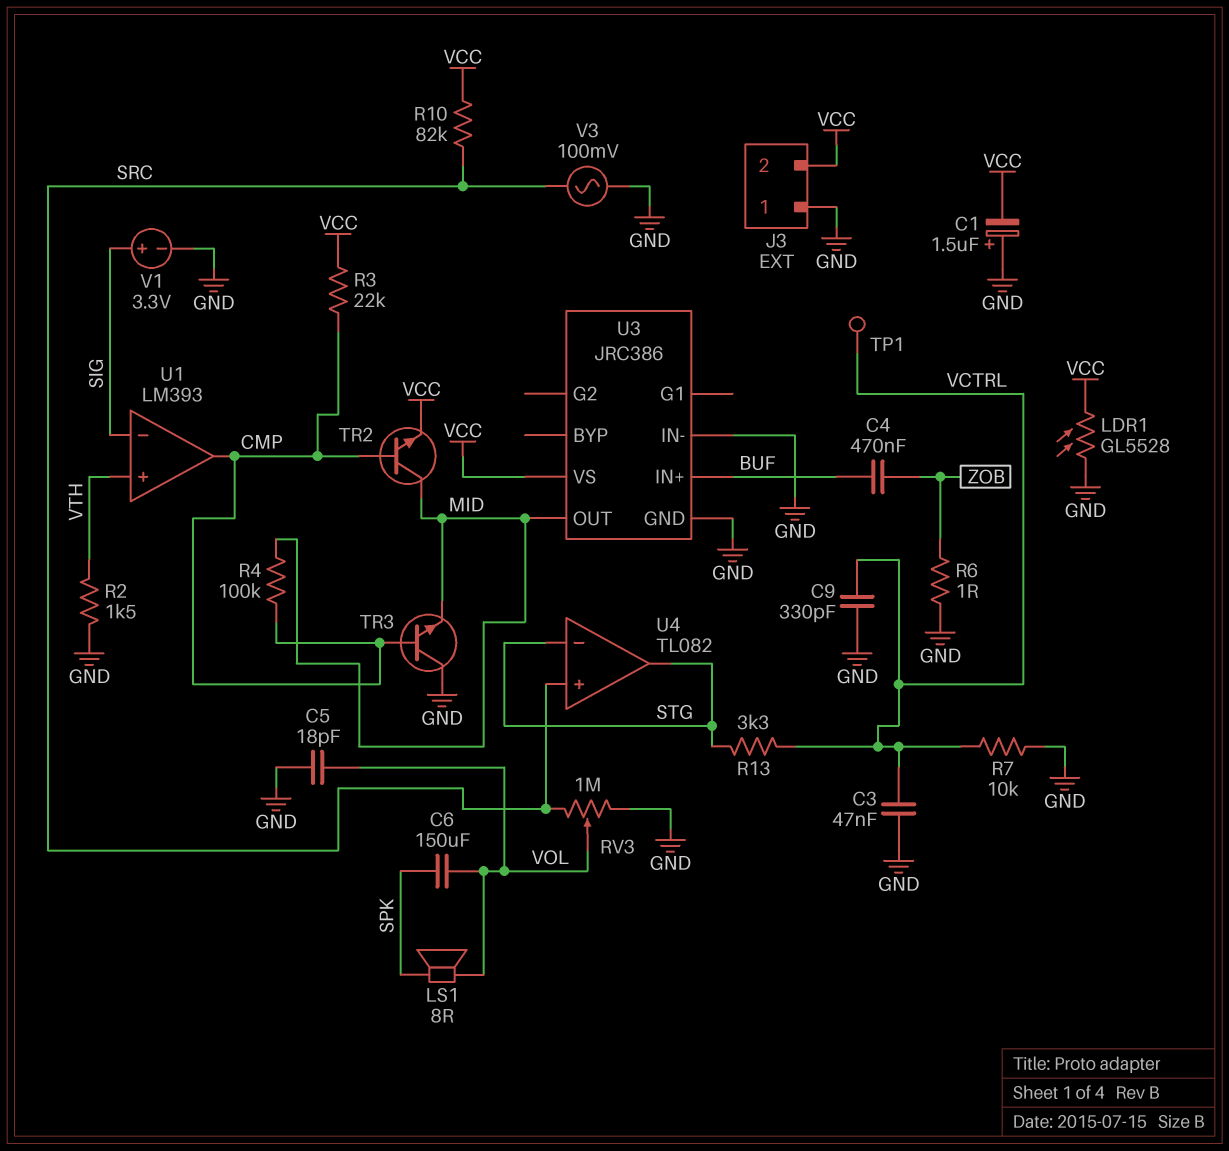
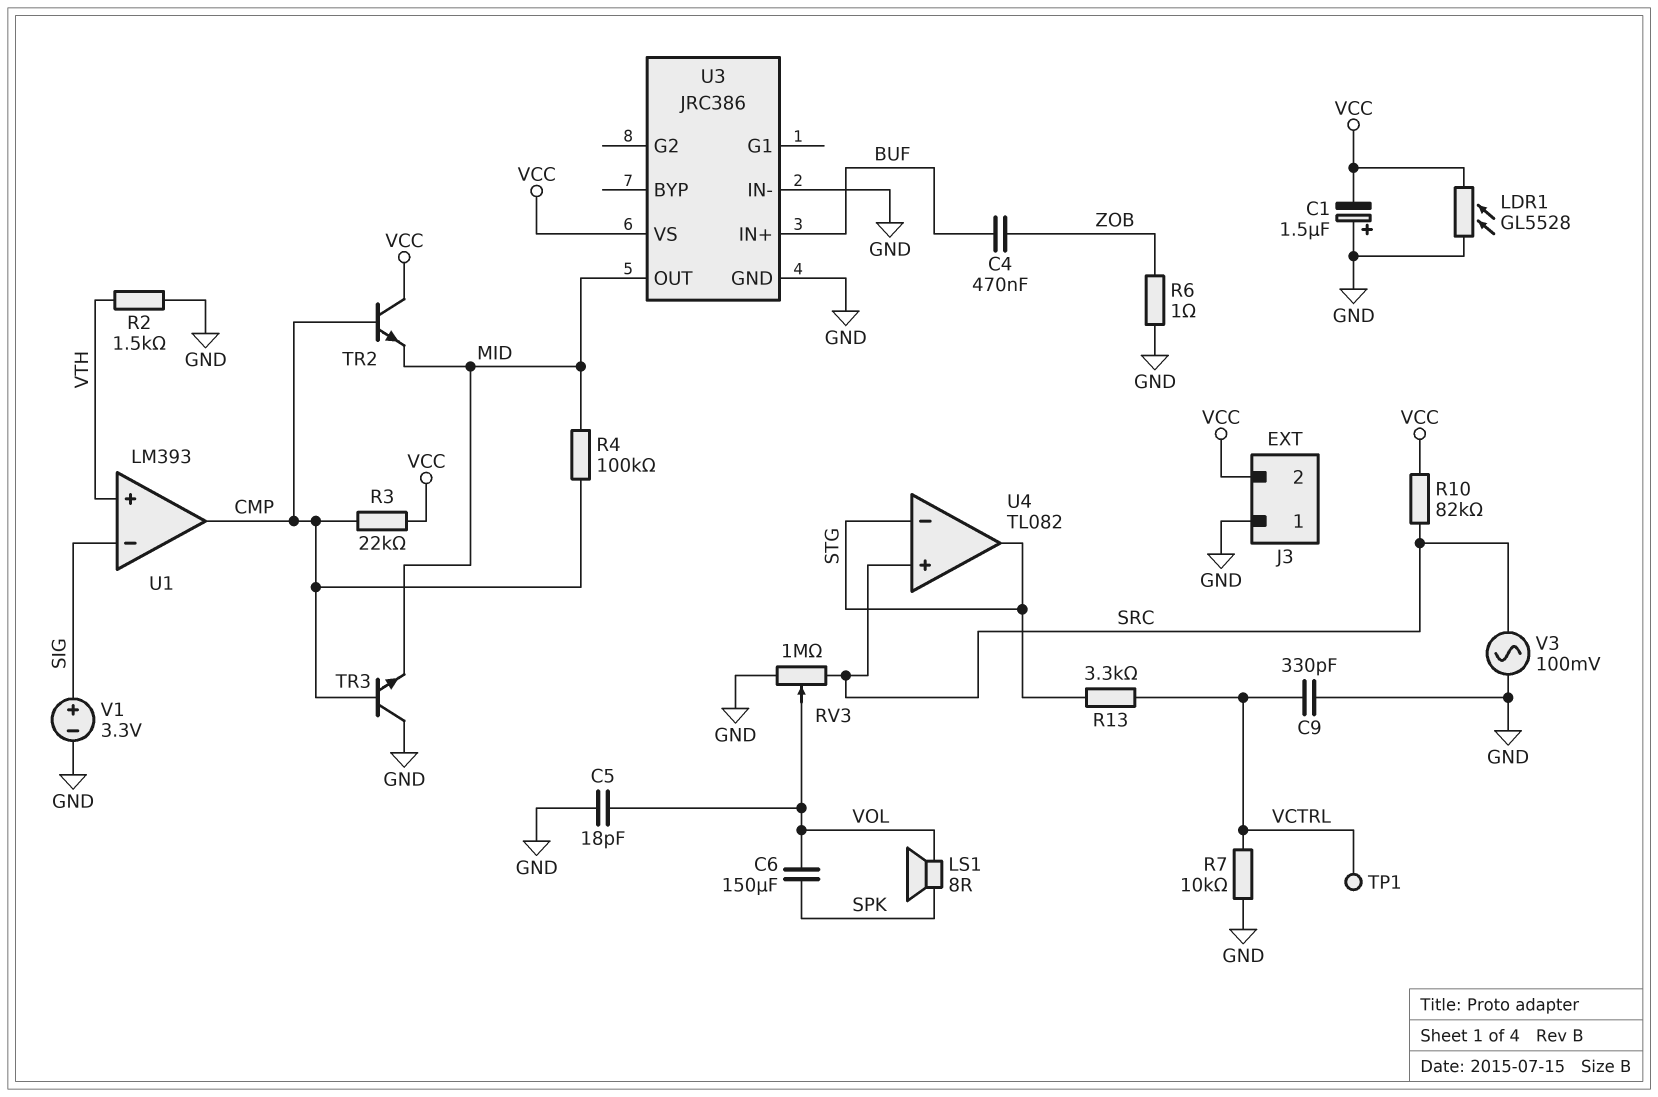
C3: 47nF (GND, VCTRL) -> none
TR2: NPN (B CMP, C MID, E VCC) -> NPN (B CMP, C VCC, E MID)

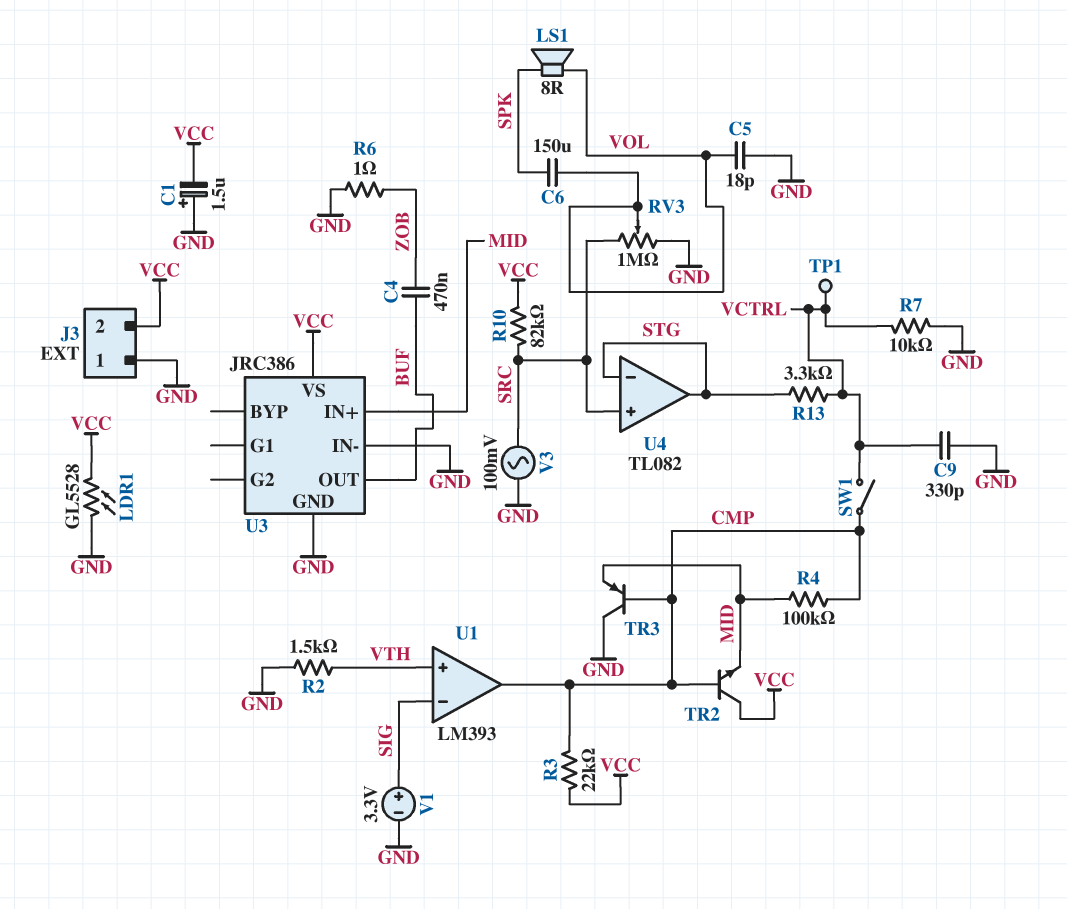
SW1: none -> switch (CMP, VCTRL)
TR3: NPN (B CMP, C GND, E MID) -> PNP (B CMP, C GND, E MID)
U3 pin IN+: BUF -> MID
U3 pin OUT: MID -> BUF

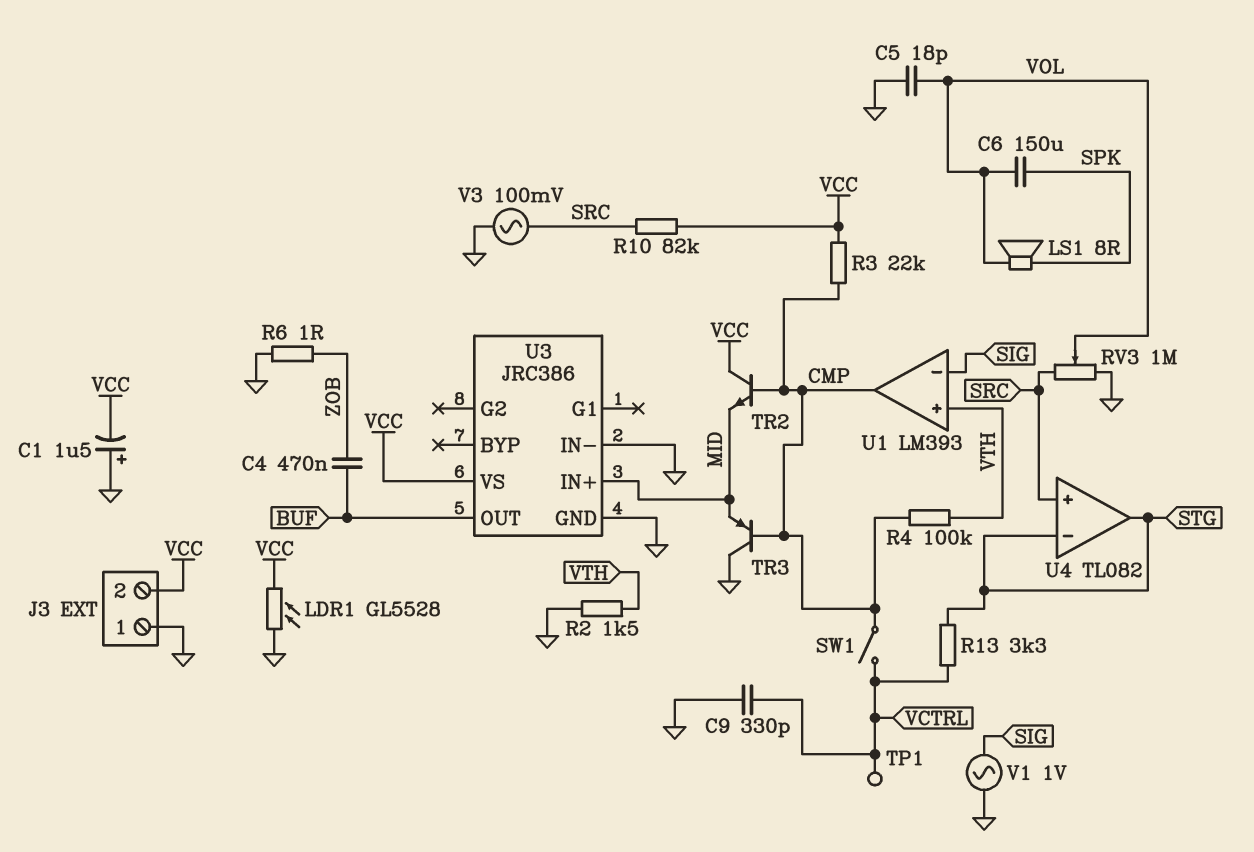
R4: 100k (CMP, MID) -> 100k (CMP, VTH)
R7: 10k (GND, VCTRL) -> none
V1: 3.3V (plus SIG, minus GND) -> AC 1V (GND, SIG)

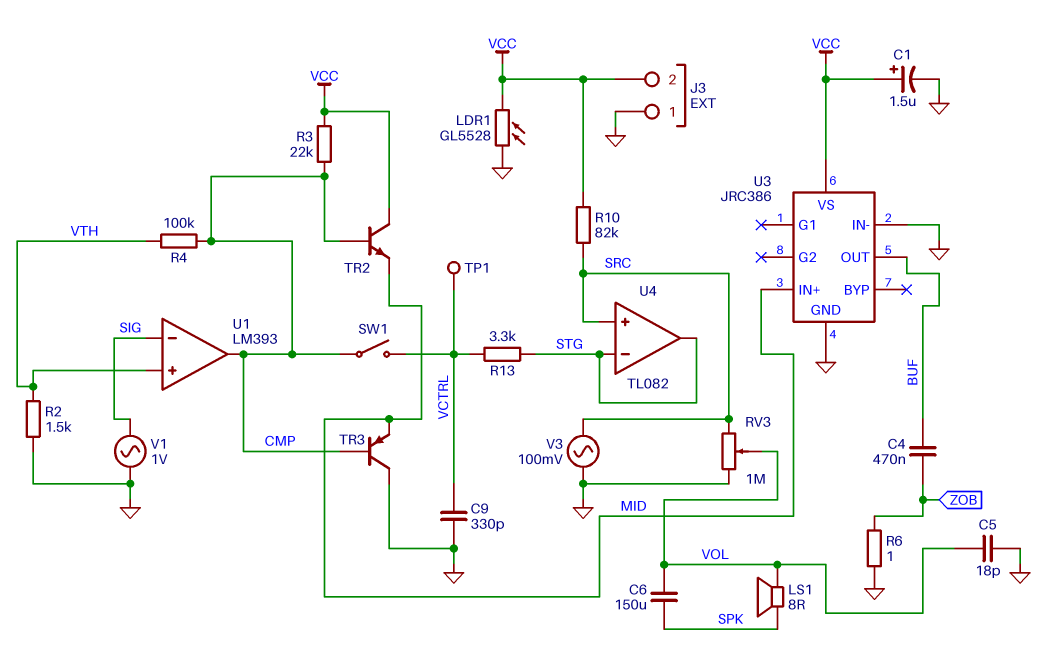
C1: 1.5uF (plus GND, minus VCC) -> 1.5uF (plus VCC, minus GND)

